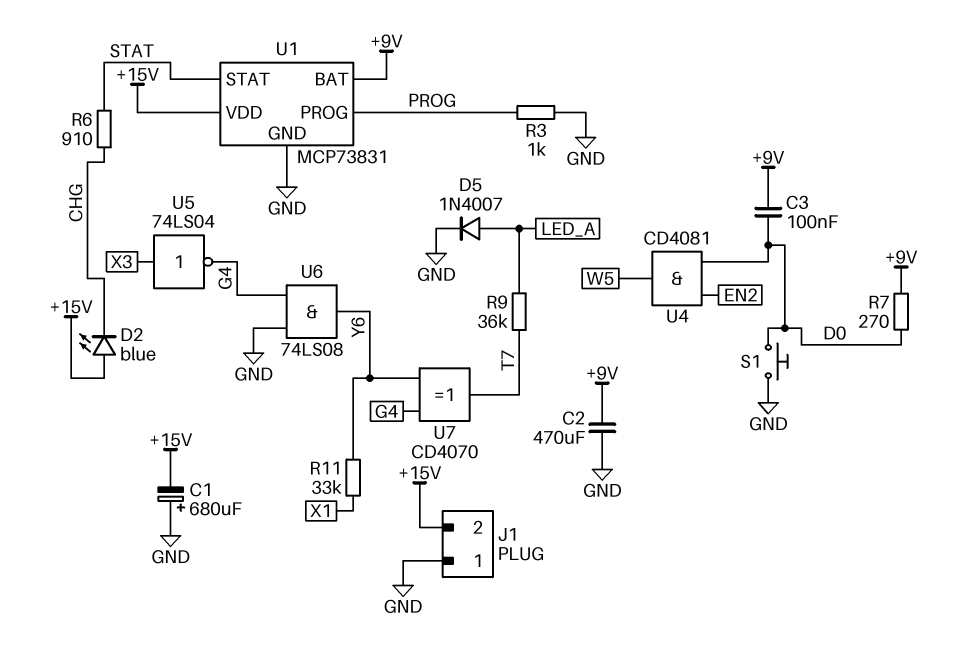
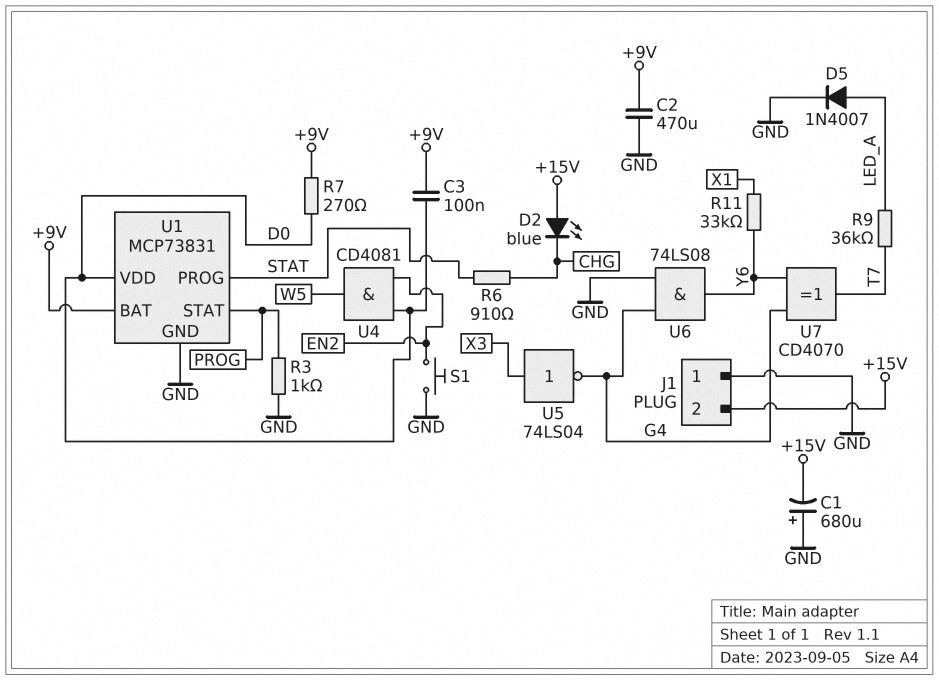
S1: button (D0, GND) -> button (EN2, GND)
U1 pin PROG: PROG -> STAT
U1 pin STAT: STAT -> PROG
U1 pin VDD: +15V -> D0

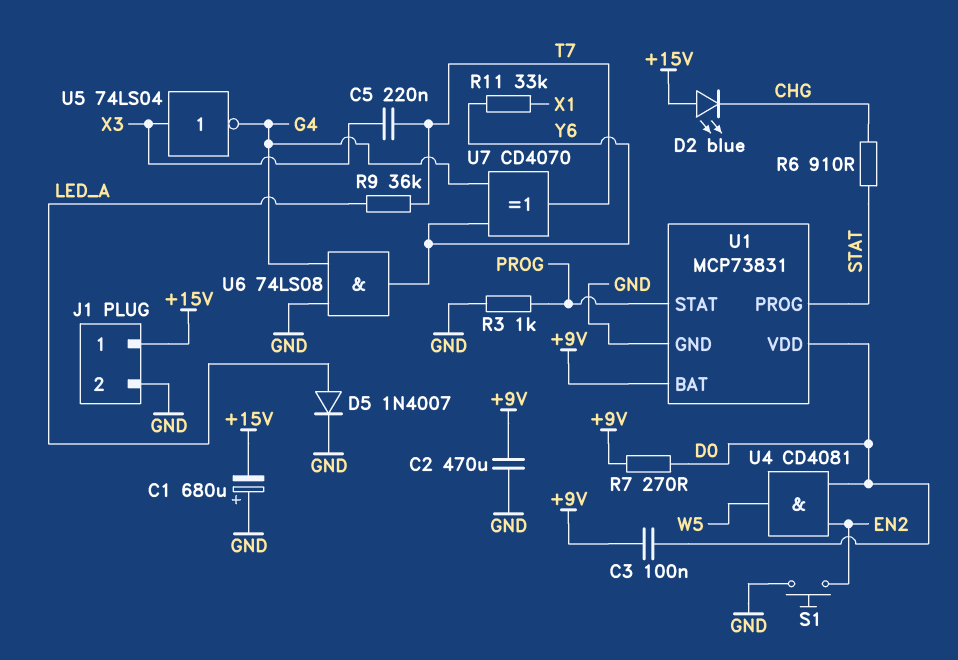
C5: none -> 220nF (T7, X3)
J1 pin 1: GND -> +15V
J1 pin 2: +15V -> GND

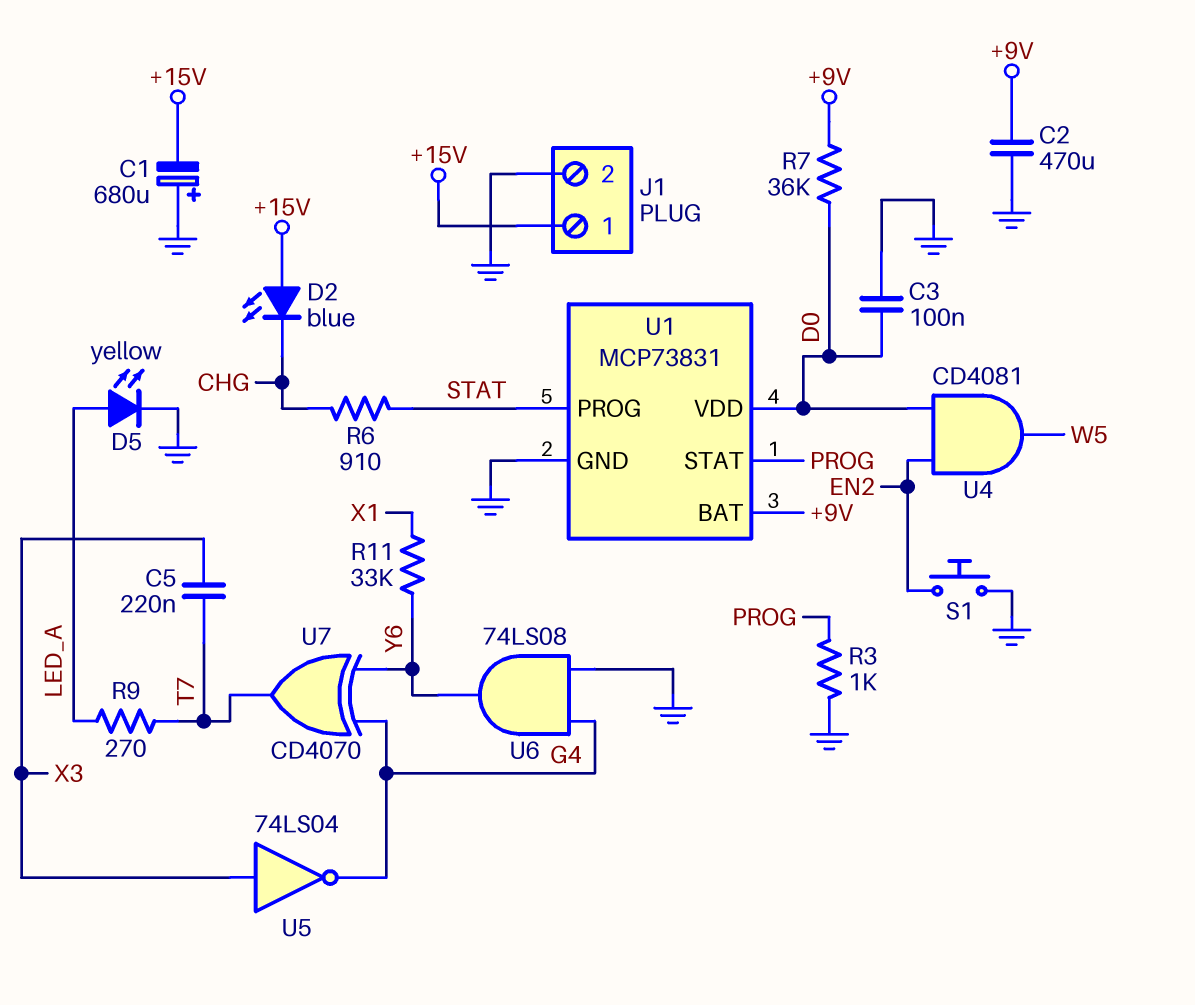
C3: 100nF (+9V, D0) -> 100nF (D0, GND)
D5: diode 1N4007 (A LED_A, K GND) -> LED yellow (A LED_A, K GND)
R7: 270 (+9V, D0) -> 36k (+9V, D0)
R9: 36k (LED_A, T7) -> 270 (LED_A, T7)

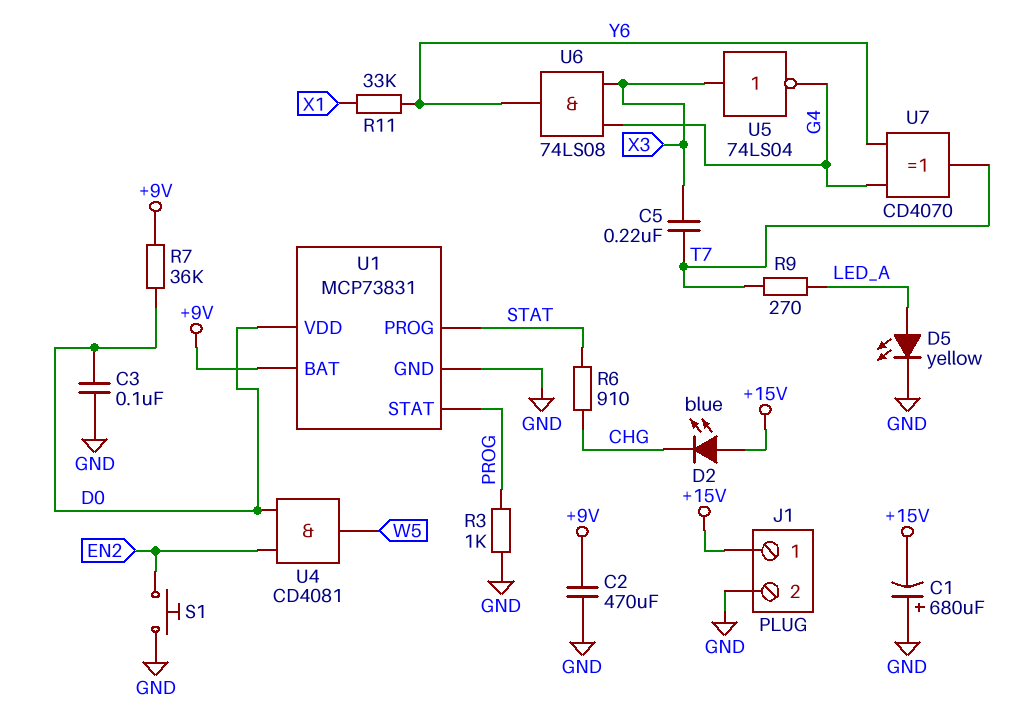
U6: AND 74LS08 (in G4, in GND, out Y6) -> AND 74LS08 (in G4, in X3, out Y6)

